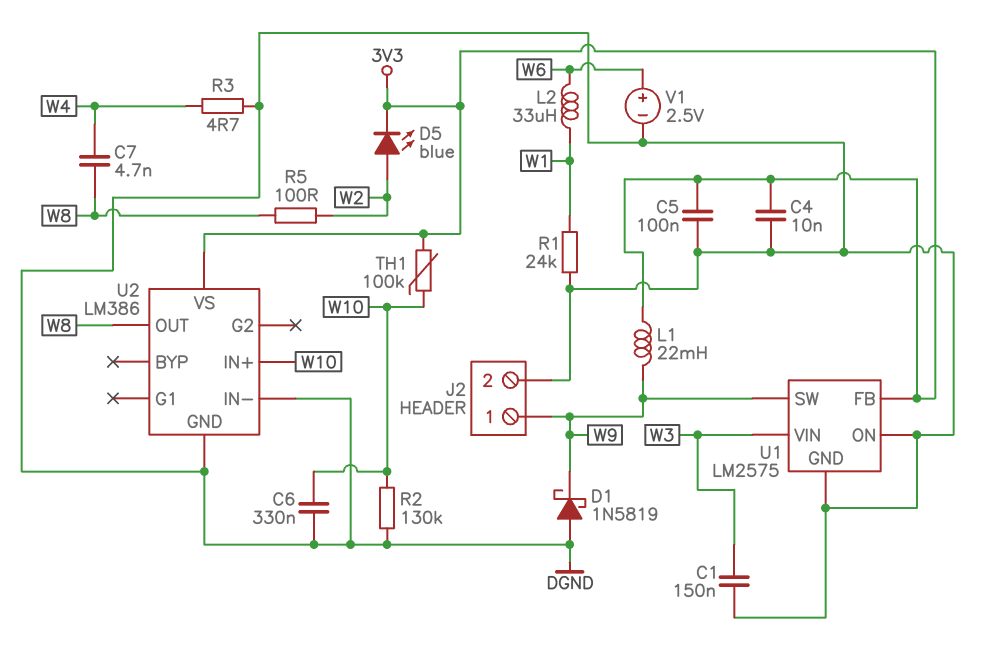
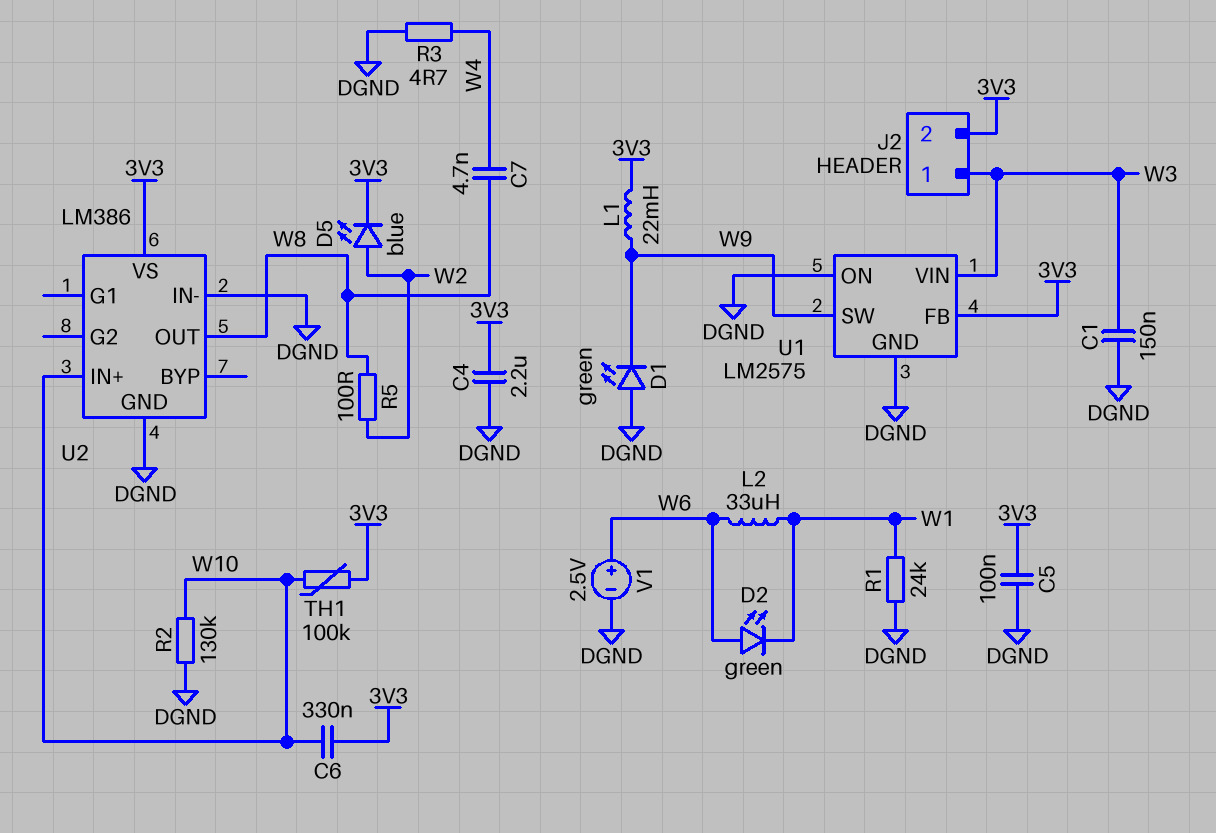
C4: 10nF (3V3, DGND) -> 2.2uF (3V3, DGND)
C6: 330nF (DGND, W10) -> 330nF (3V3, W10)
D1: schottky 1N5819 (A DGND, K W9) -> LED green (A DGND, K W9)
D2: none -> LED green (A W6, K W1)
J2 pin 1: W9 -> W3
J2 pin 2: DGND -> 3V3

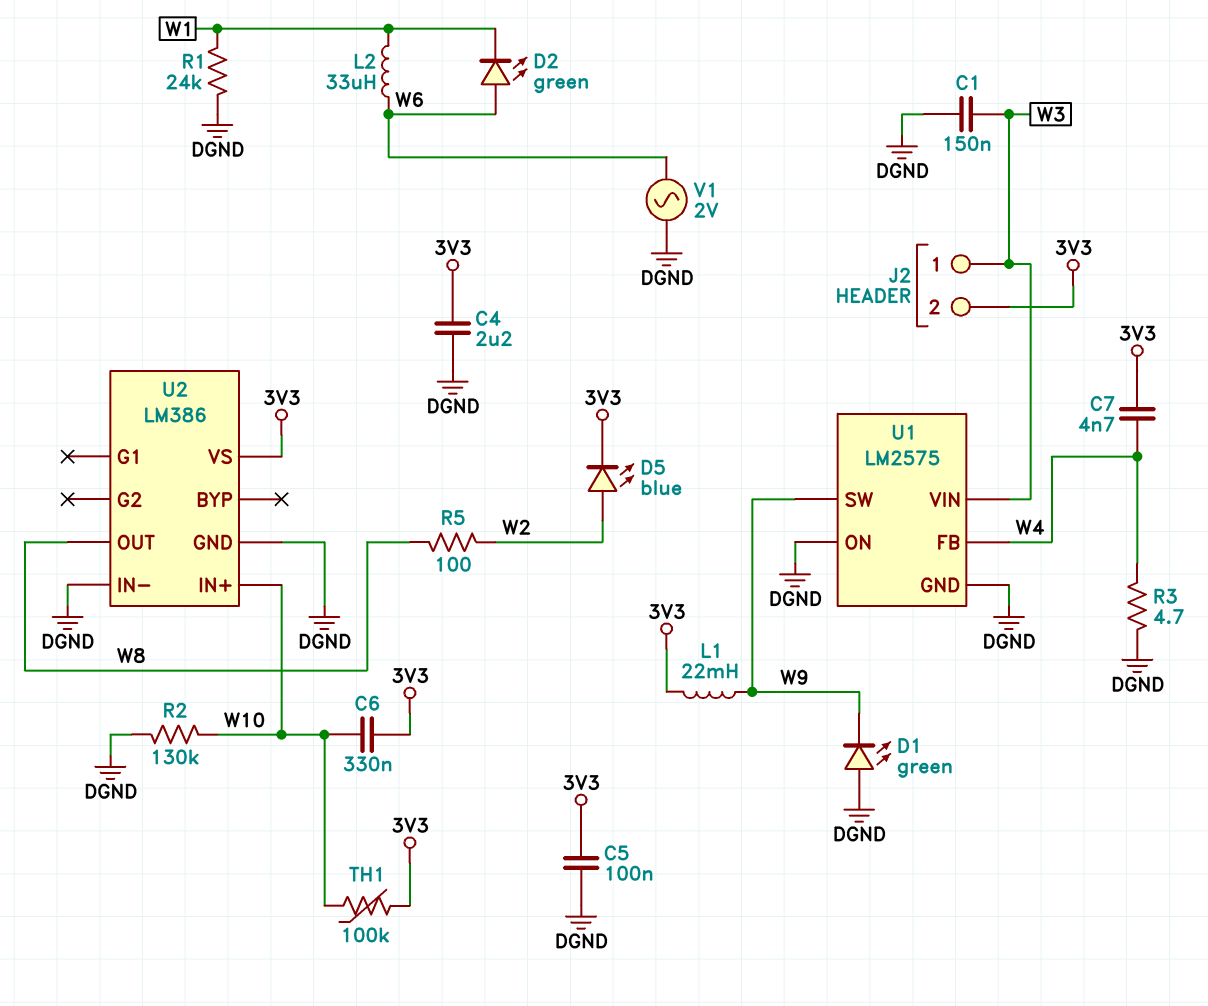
C7: 4.7nF (W4, W8) -> 4.7nF (3V3, W4)
U1 pin FB: 3V3 -> W4
V1: 2.5V (plus W6, minus DGND) -> AC 2V (DGND, W6)

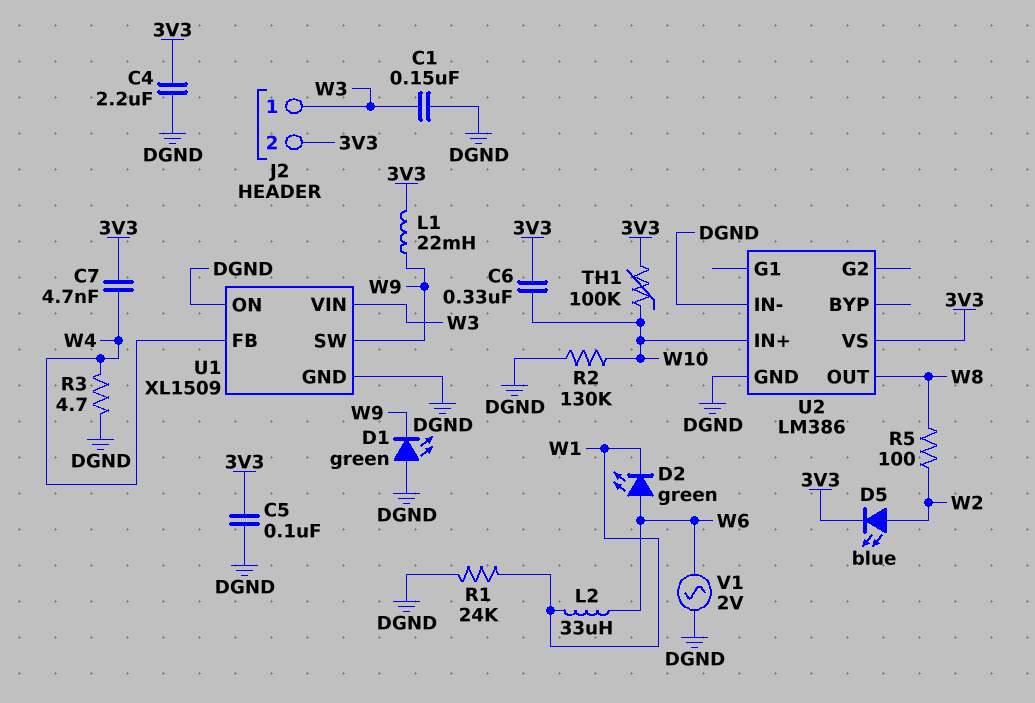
U1: LM2575 -> XL1509

